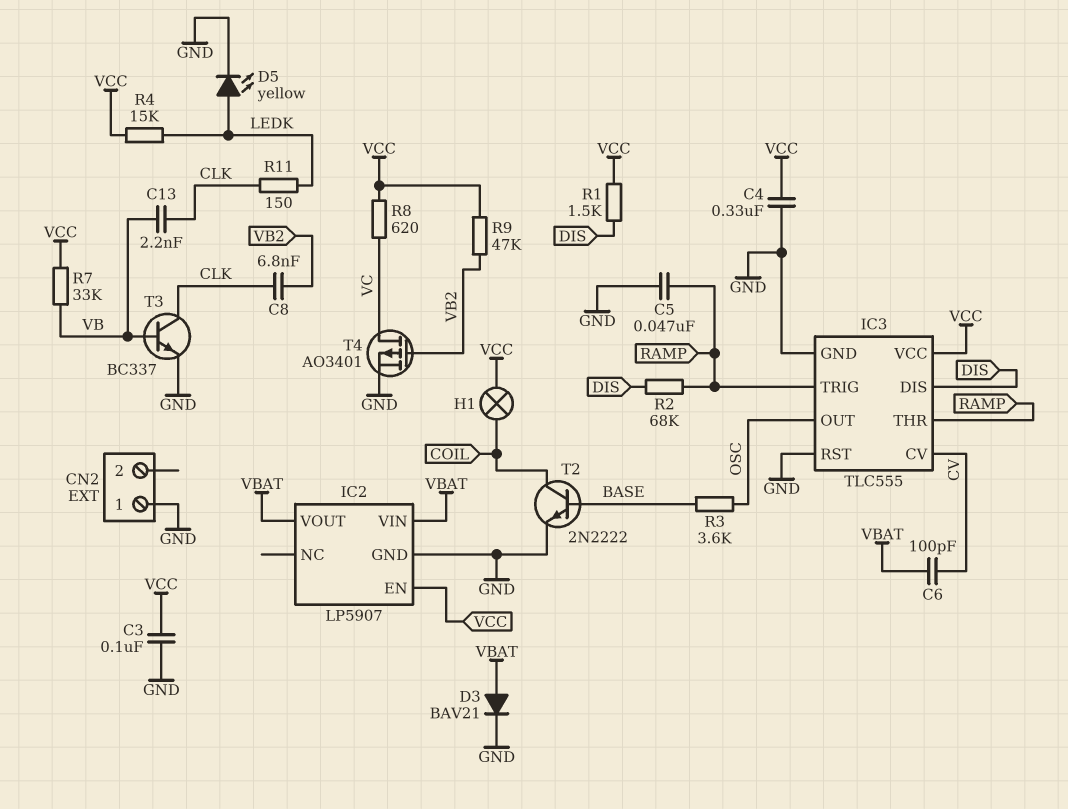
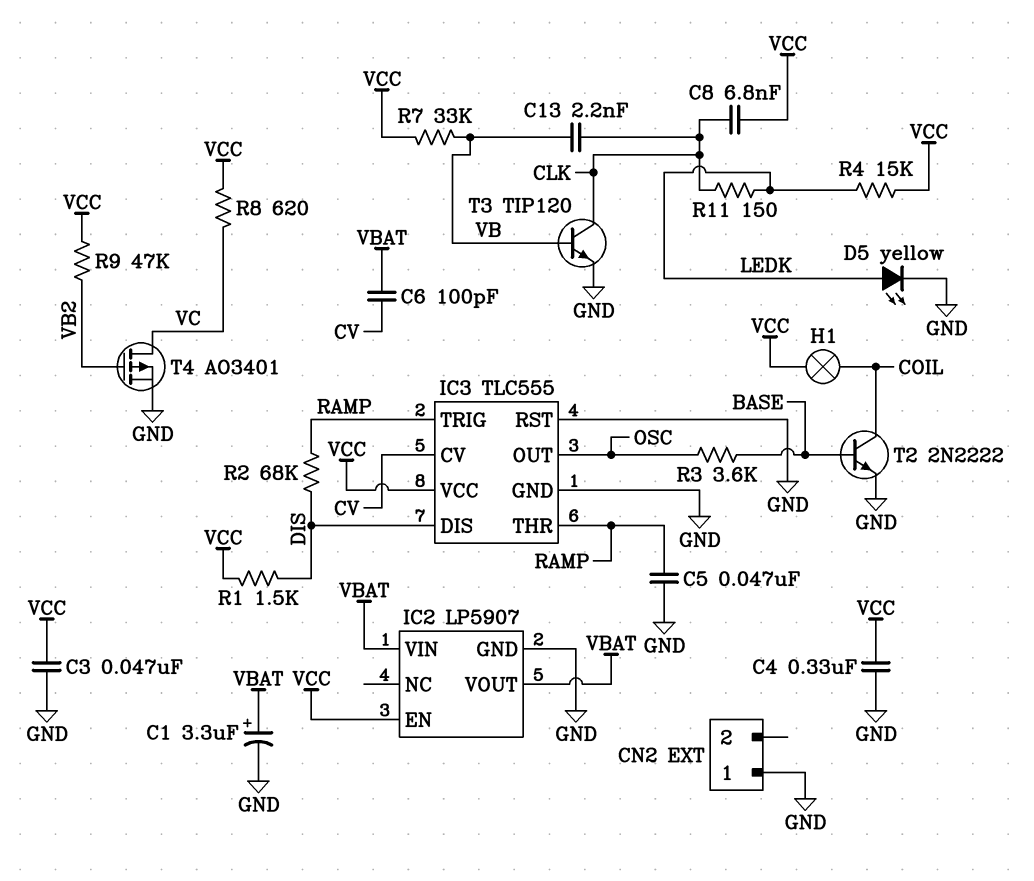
C1: none -> 3.3uF (plus VBAT, minus GND)
C3: 100nF (GND, VCC) -> 47nF (GND, VCC)
C8: 6.8nF (CLK, VB2) -> 6.8nF (CLK, VCC)
D3: diode BAV21 (A VBAT, K GND) -> none
T3: NPN BC337 (B VB, C CLK, E GND) -> NPN TIP120 (B VB, C CLK, E GND)

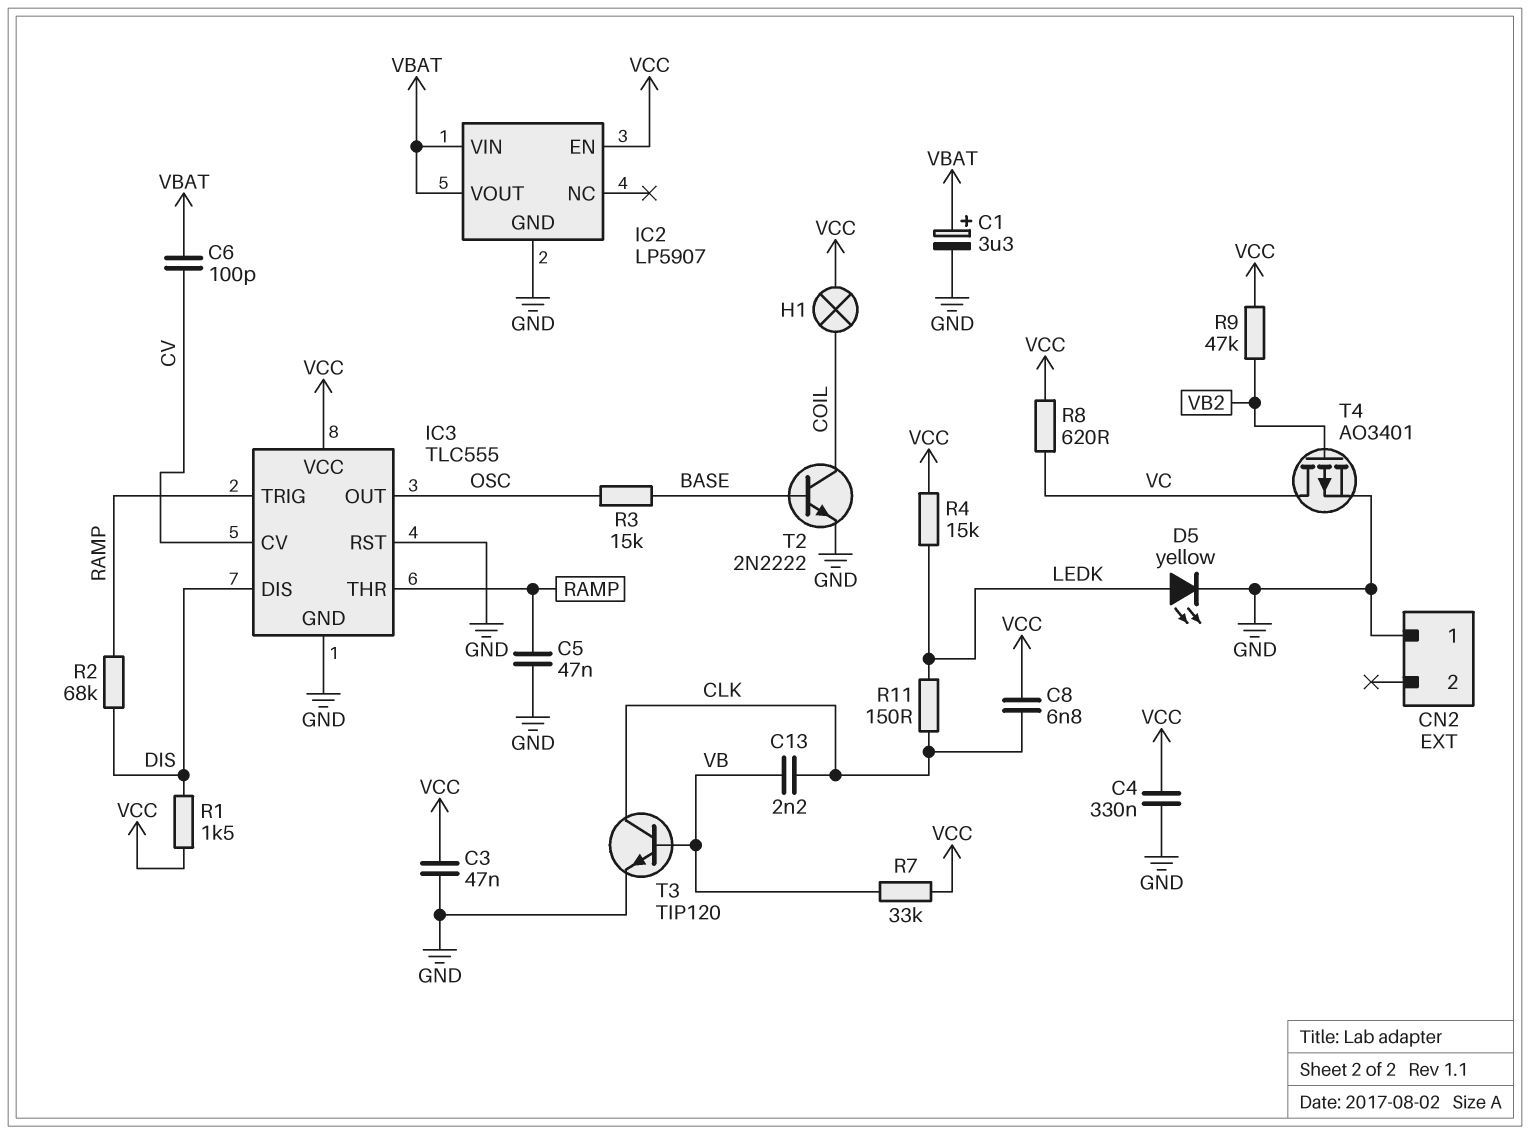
R3: 3.6k (BASE, OSC) -> 15k (BASE, OSC)

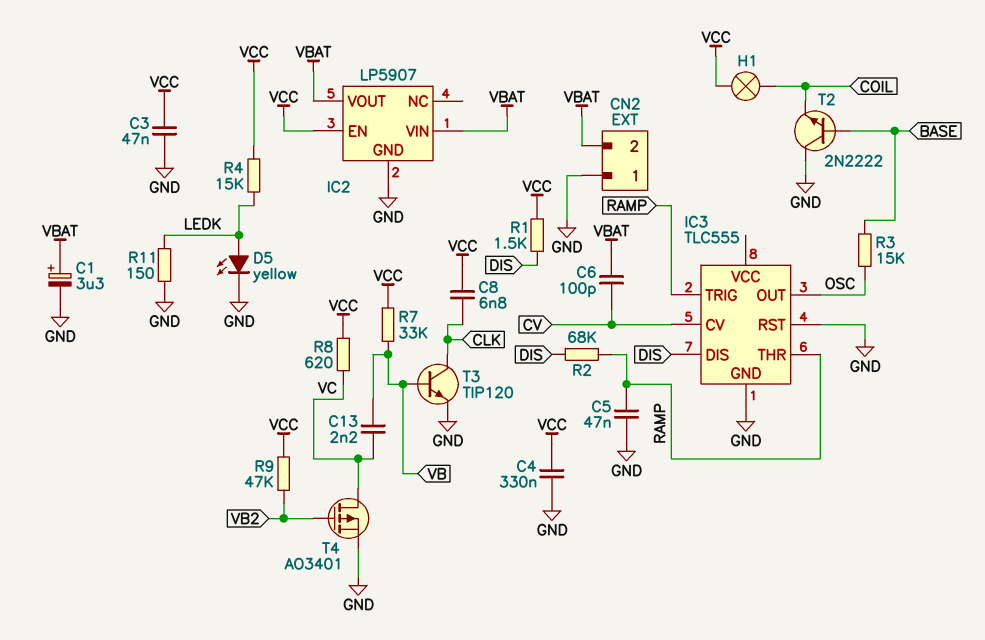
C13: 2.2nF (CLK, VB) -> 2.2nF (VB, VC)
CN2 pin 2: none -> VBAT
IC3 pin VCC: VCC -> none
R11: 150 (CLK, LEDK) -> 150 (GND, LEDK)
T2: NPN 2N2222 (B BASE, C COIL, E GND) -> NPN 2N2222 (B BASE, C GND, E COIL)

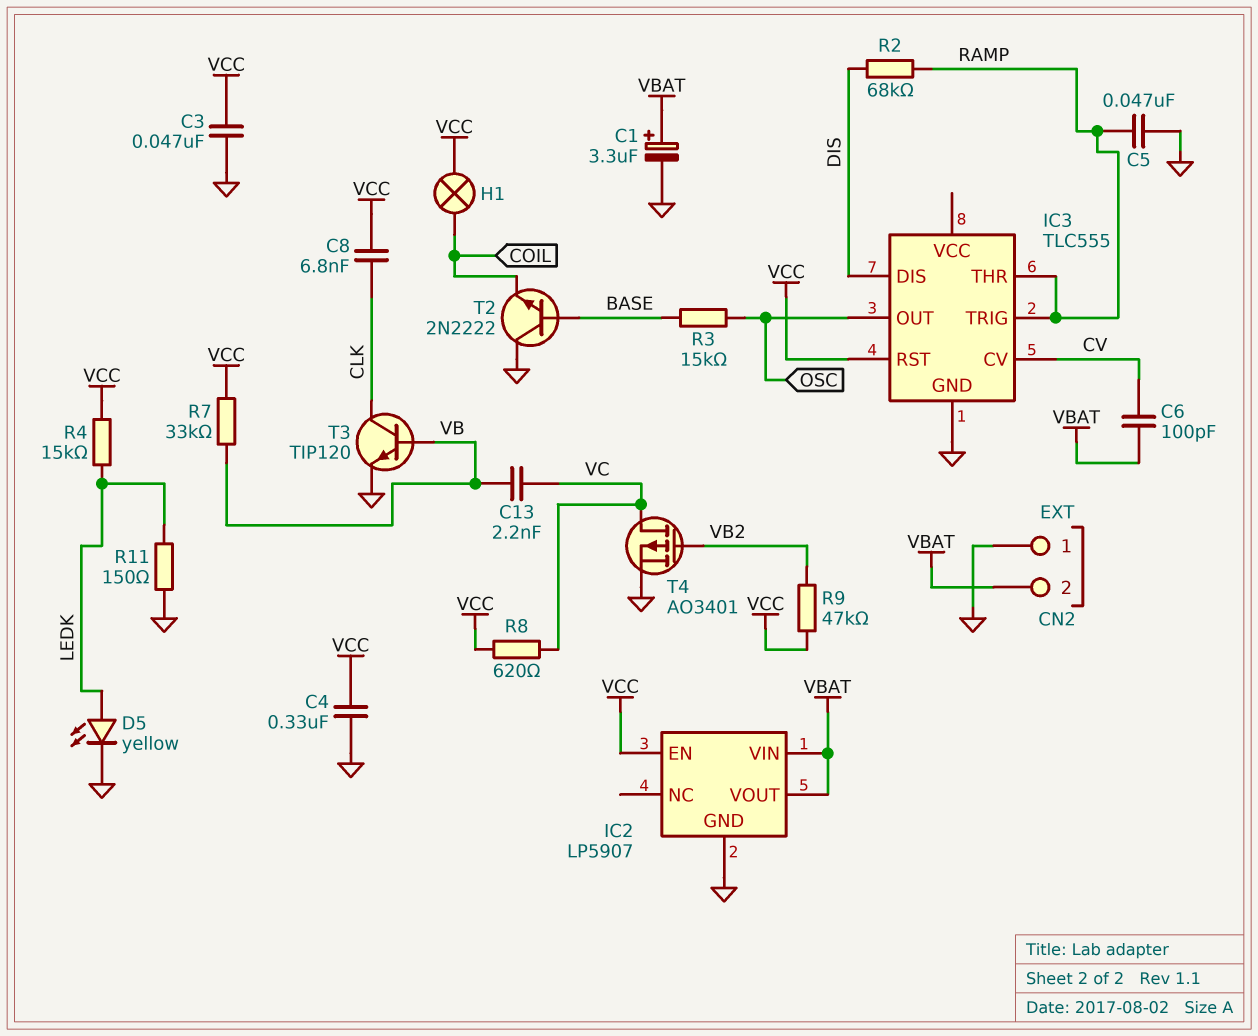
IC3 pin RST: GND -> VCC
R1: 1.5k (DIS, VCC) -> none

